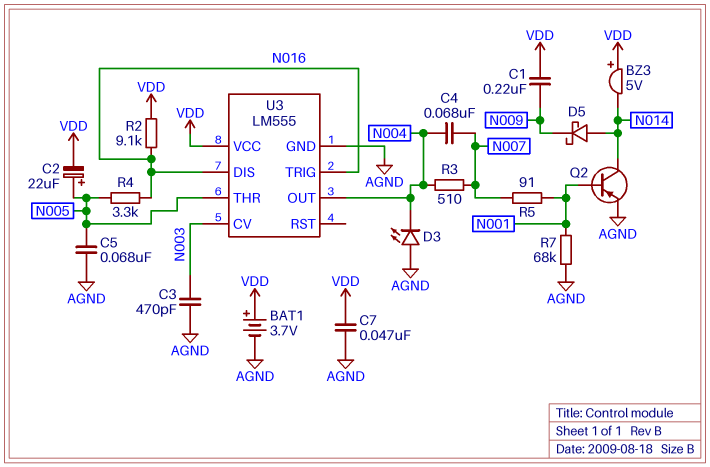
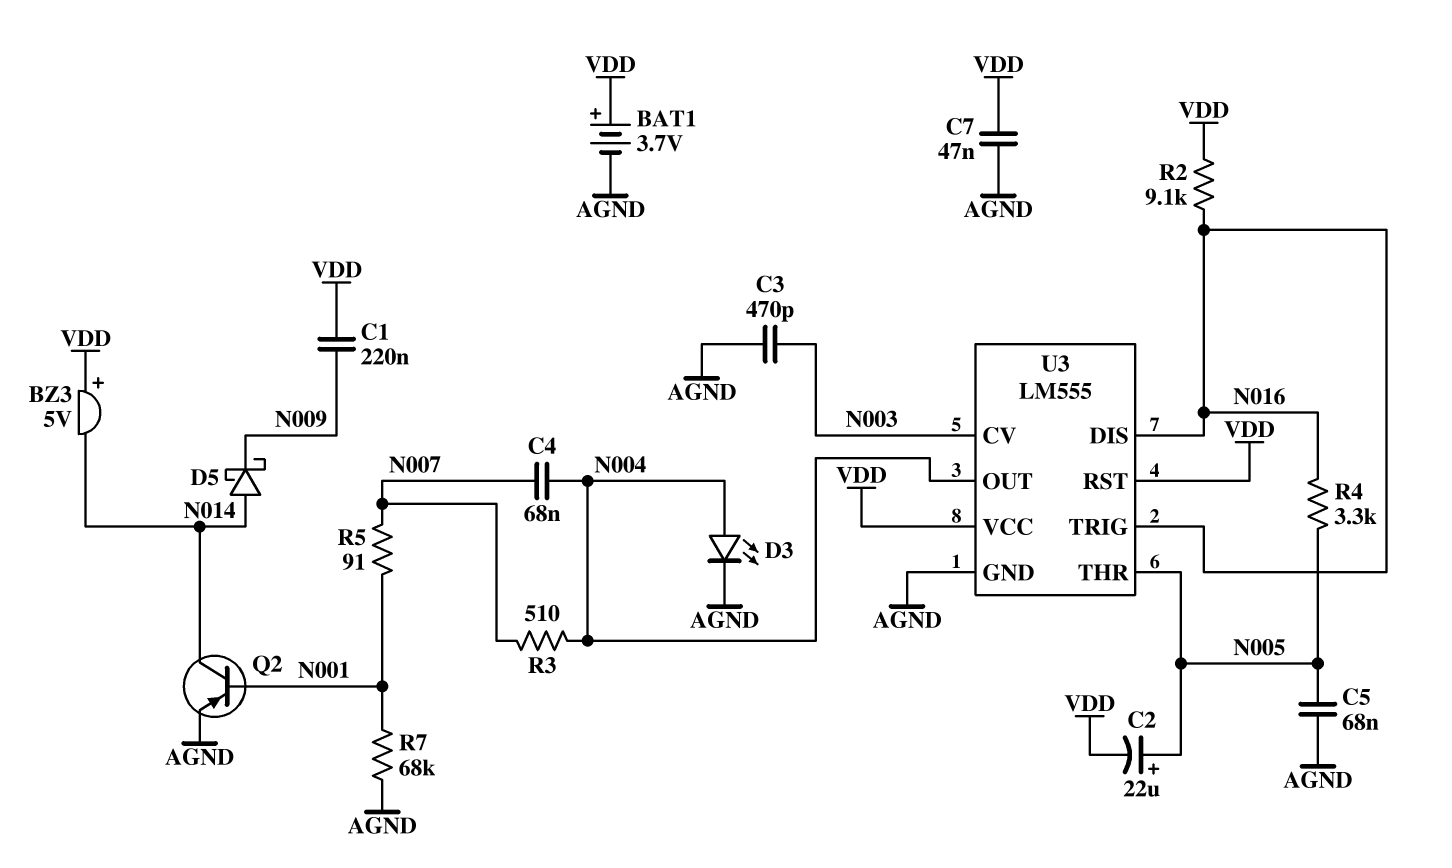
D3: LED (A AGND, K N004) -> LED (A N004, K AGND)
U3 pin RST: none -> VDD

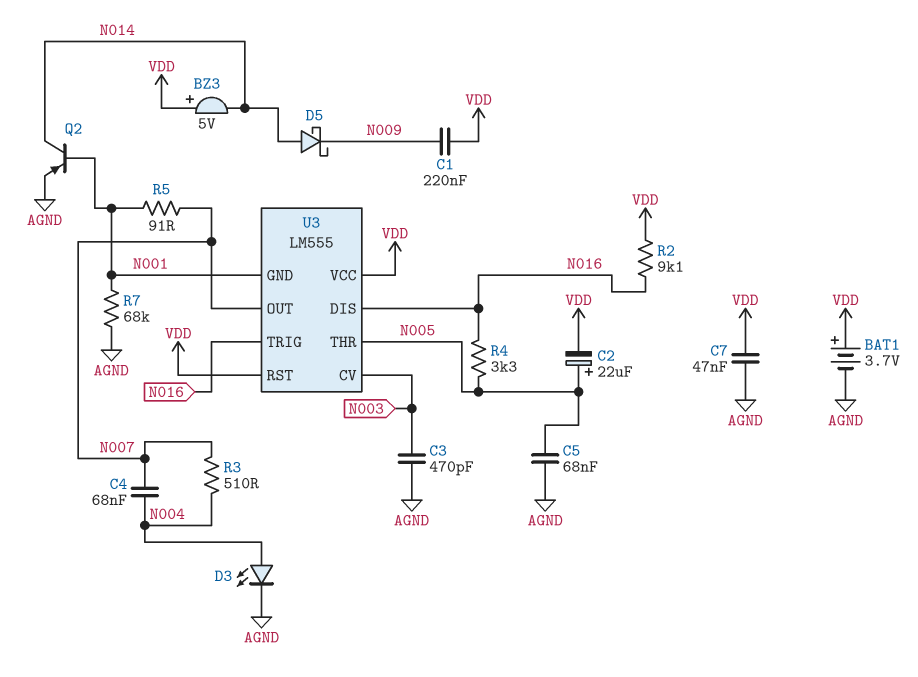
U3 pin GND: AGND -> N001
U3 pin OUT: N004 -> N007

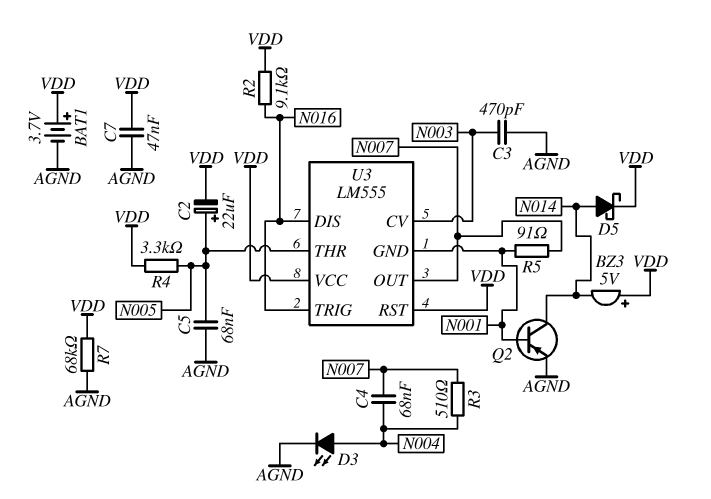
C1: 220nF (N009, VDD) -> none
D5: schottky (A N014, K N009) -> schottky (A N014, K VDD)
R4: 3.3k (N005, N016) -> 3.3k (N005, VDD)
R7: 68k (AGND, N001) -> 68k (AGND, VDD)

